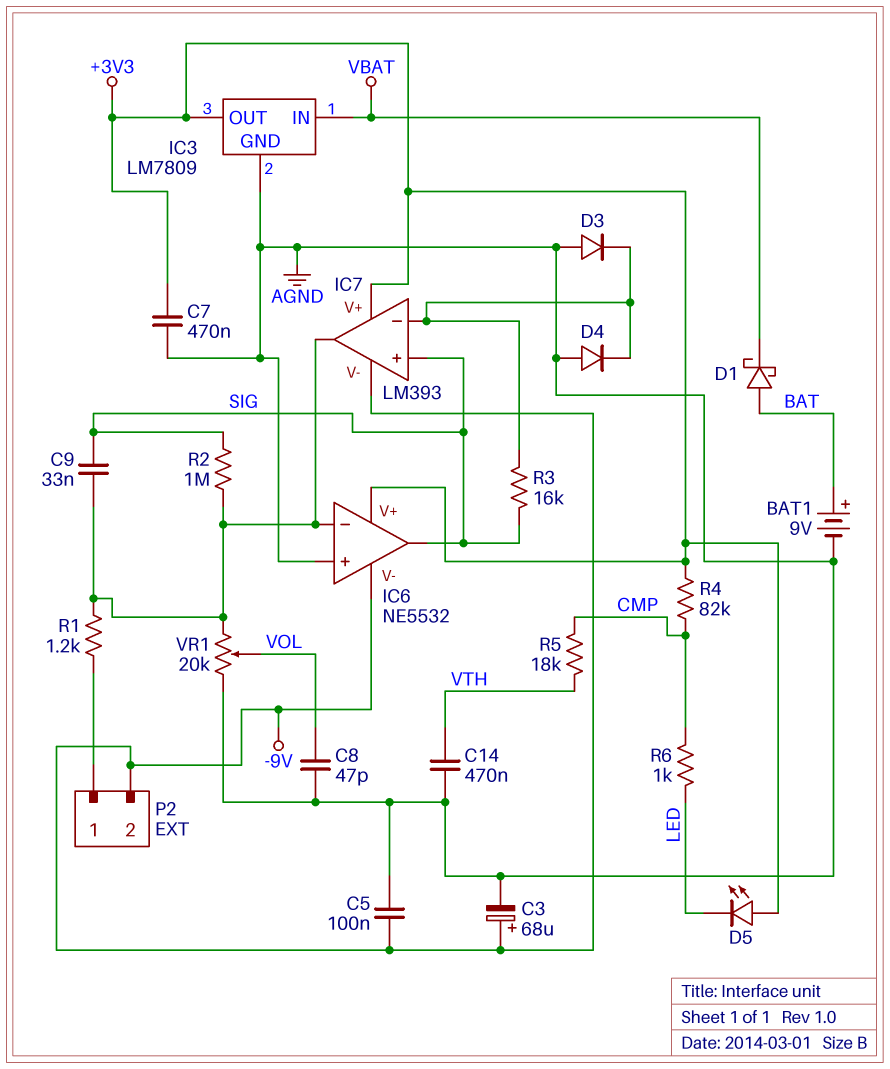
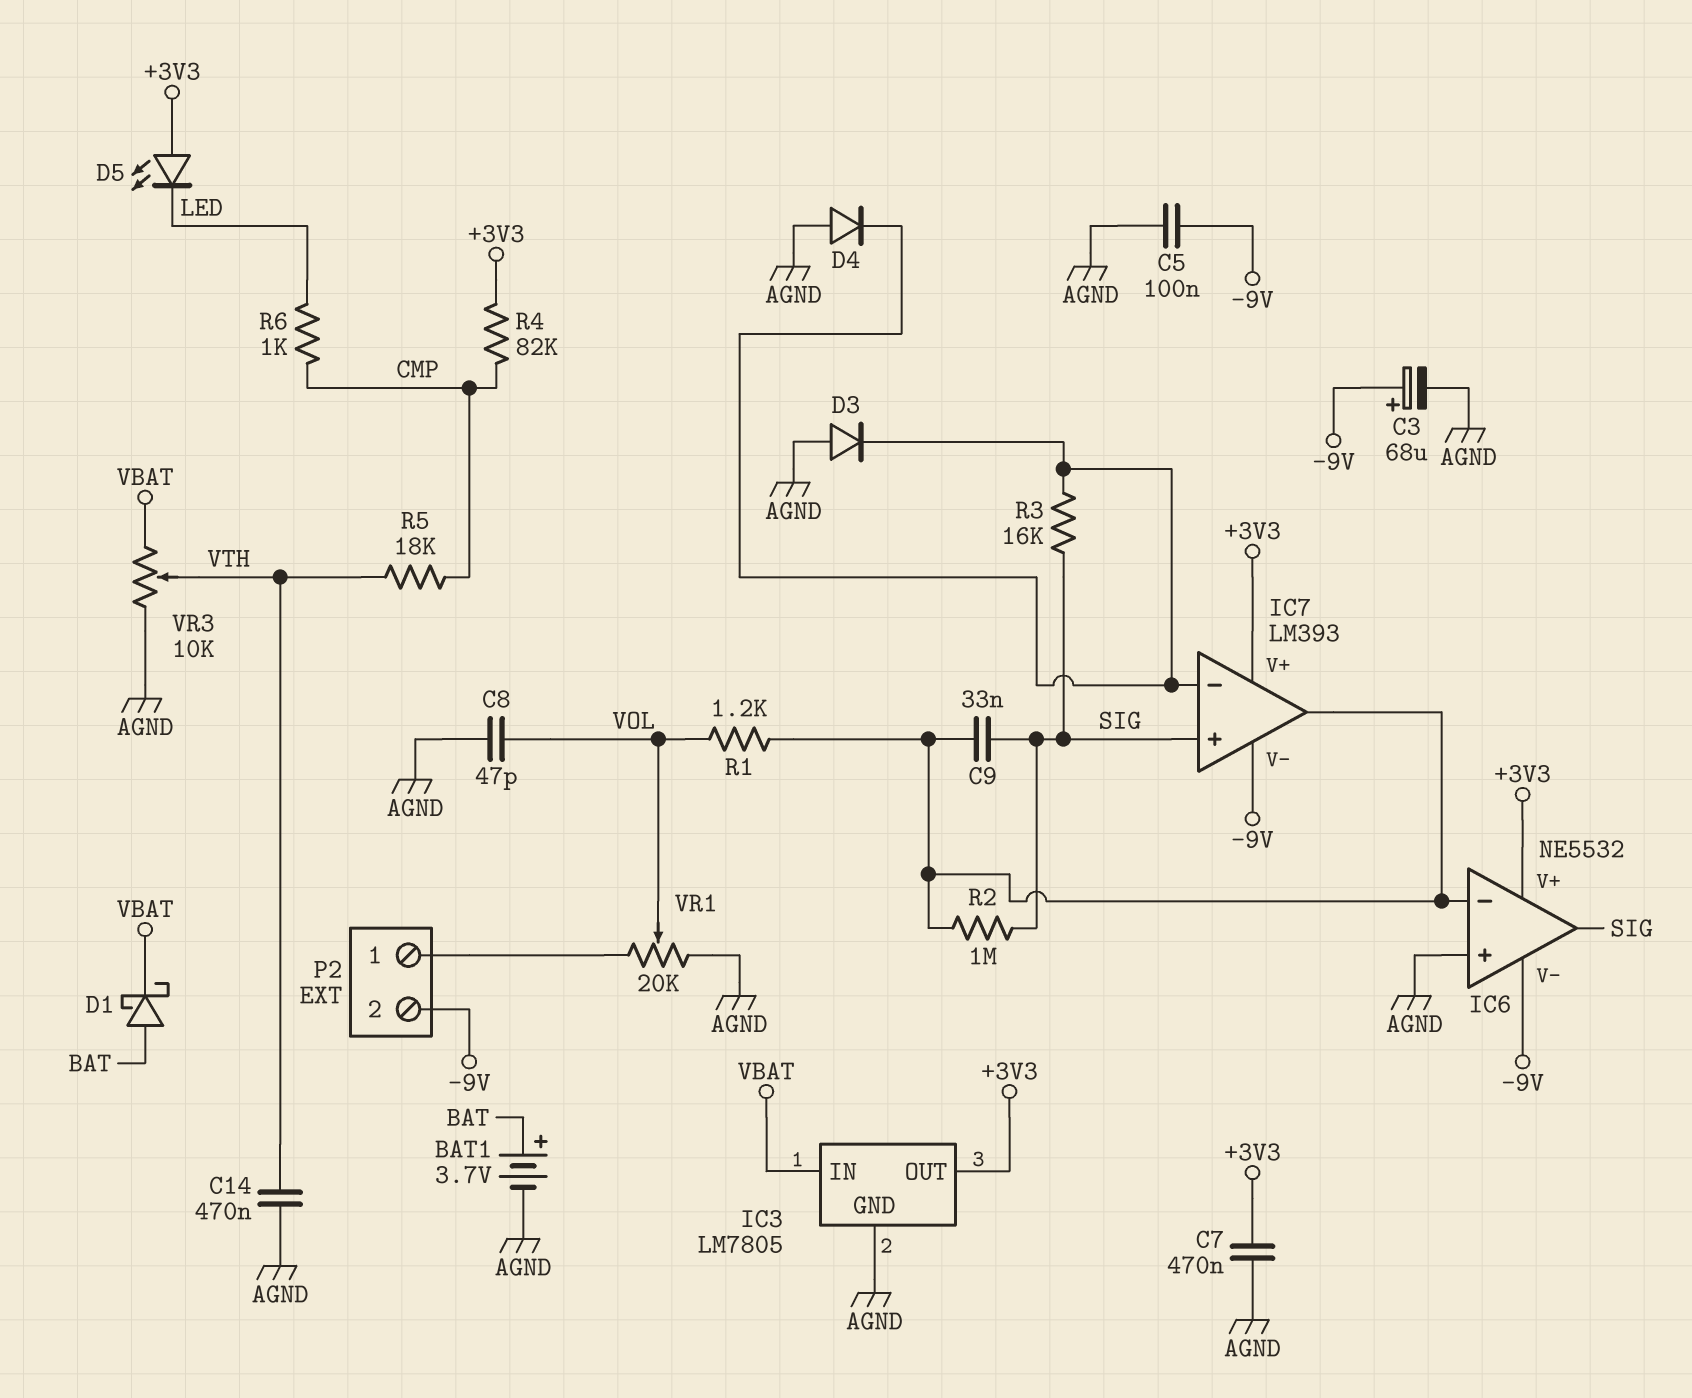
BAT1: 9V (plus BAT, minus AGND) -> 3.7V (plus BAT, minus AGND)
IC3: LM7809 -> LM7805
R1: 1.2k (IC6/in-, P2/1) -> 1.2k (IC6/in-, VOL)
VR1: 20k (AGND, IC6/in-, wiper VOL) -> 20k (AGND, P2/1, wiper VOL)
VR3: none -> 10k (AGND, VBAT, wiper VTH)

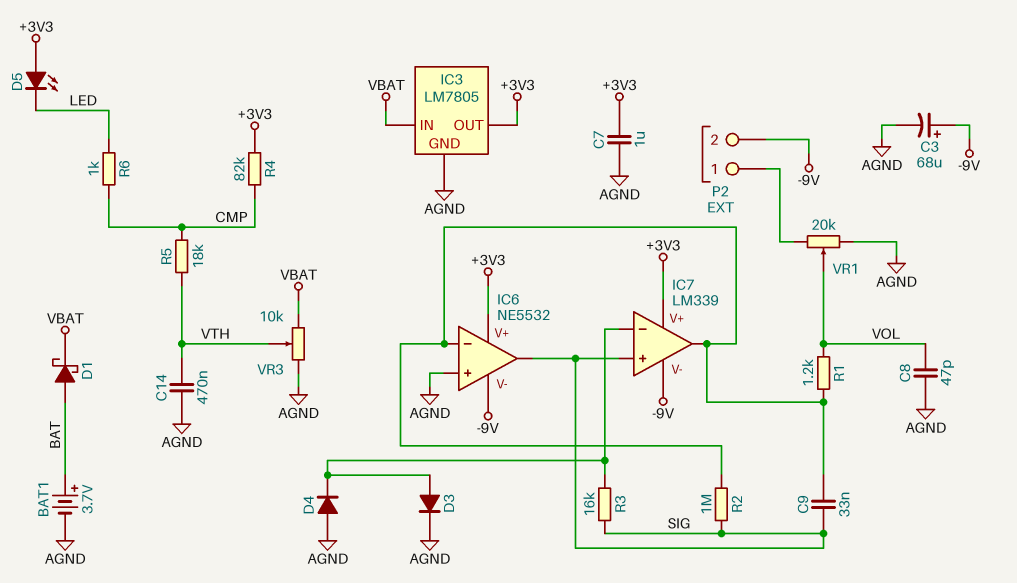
C5: 100nF (-9V, AGND) -> none
C7: 470nF (+3V3, AGND) -> 1uF (+3V3, AGND)
D3: diode (A AGND, K IC7/in-) -> diode (A IC7/in-, K AGND)
IC7: LM393 -> LM339

